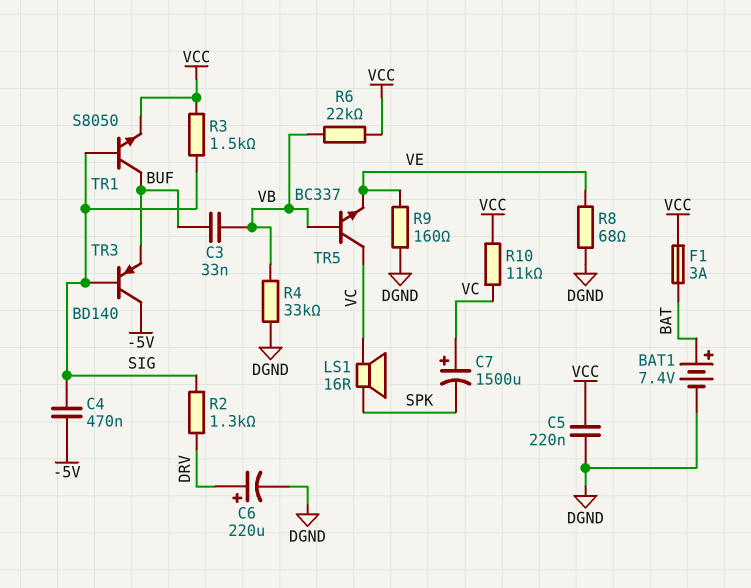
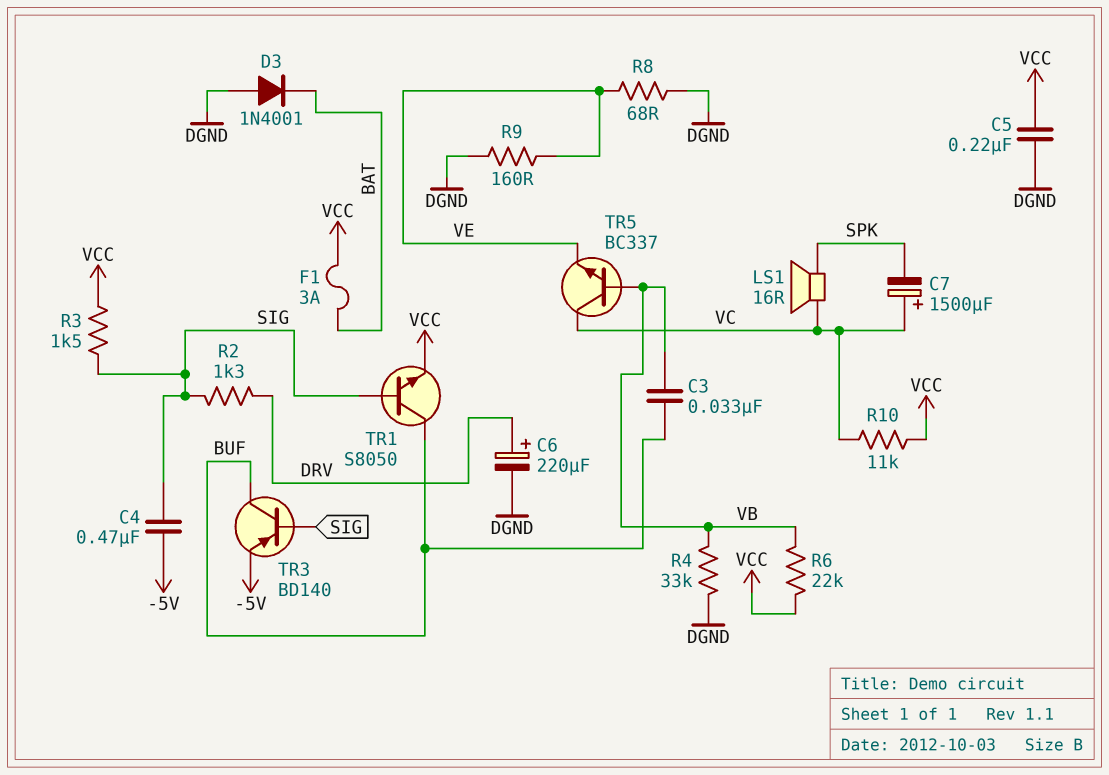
BAT1: 7.4V (plus BAT, minus DGND) -> none
D3: none -> diode 1N4001 (A DGND, K BAT)
TR3: PNP BD140 (B SIG, C -5V, E BUF) -> PNP BD140 (B SIG, C BUF, E -5V)

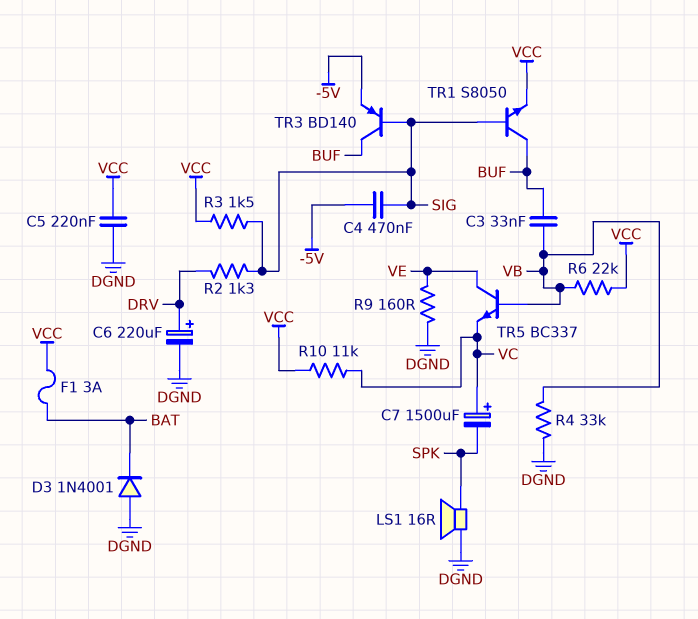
LS1: speaker 16R (SPK, VC) -> speaker 16R (DGND, SPK)
R8: 68 (DGND, VE) -> none
TR5: NPN BC337 (B VB, C VC, E VE) -> NPN BC337 (B VB, C VE, E VC)

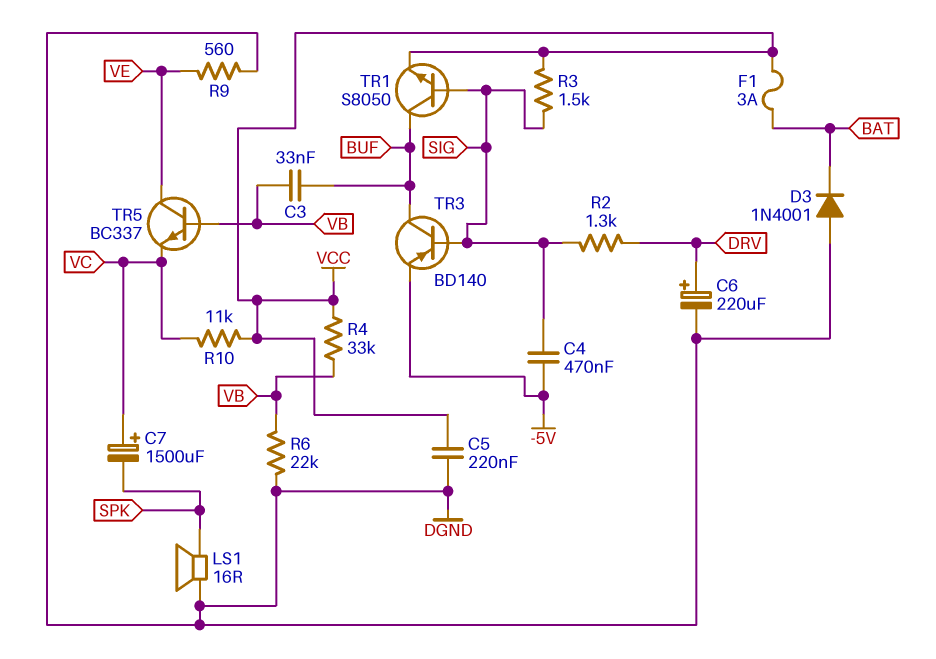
R4: 33k (DGND, VB) -> 33k (VB, VCC)
R6: 22k (VB, VCC) -> 22k (DGND, VB)
R9: 160 (DGND, VE) -> 560 (DGND, VE)

